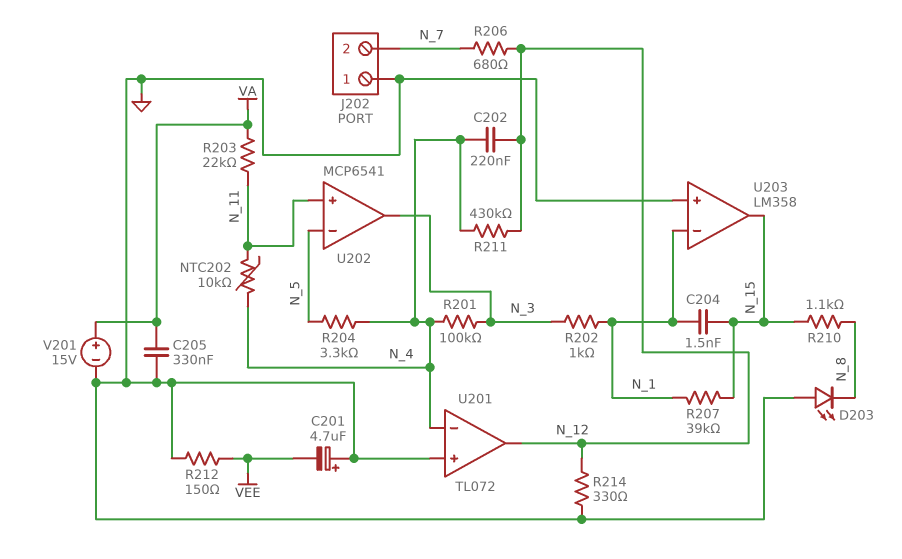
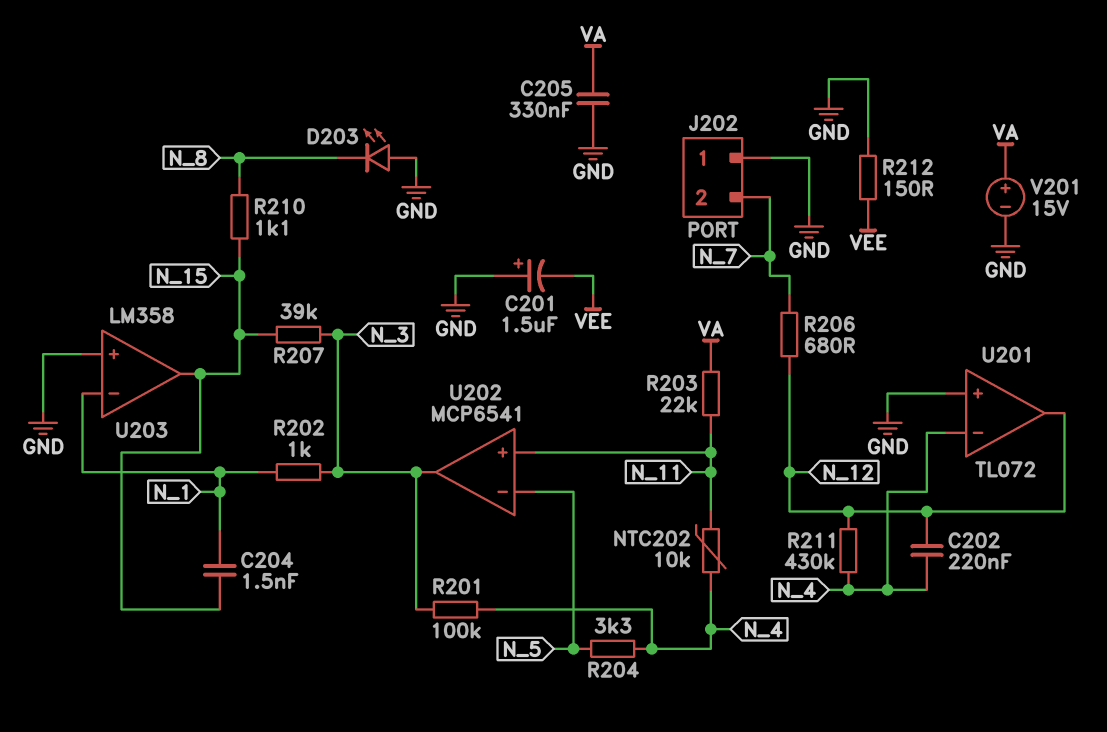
C201: 4.7uF (plus GND, minus VEE) -> 1.5uF (plus GND, minus VEE)
R207: 39k (N_1, N_15) -> 39k (N_3, N_15)
R214: 330 (GND, N_12) -> none

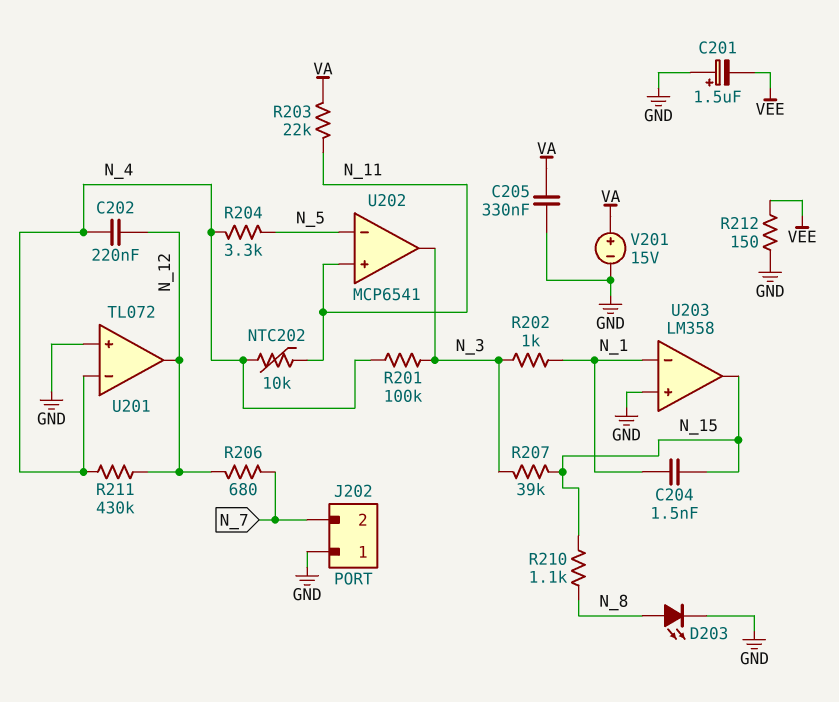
D203: LED (A GND, K N_8) -> LED (A N_8, K GND)

